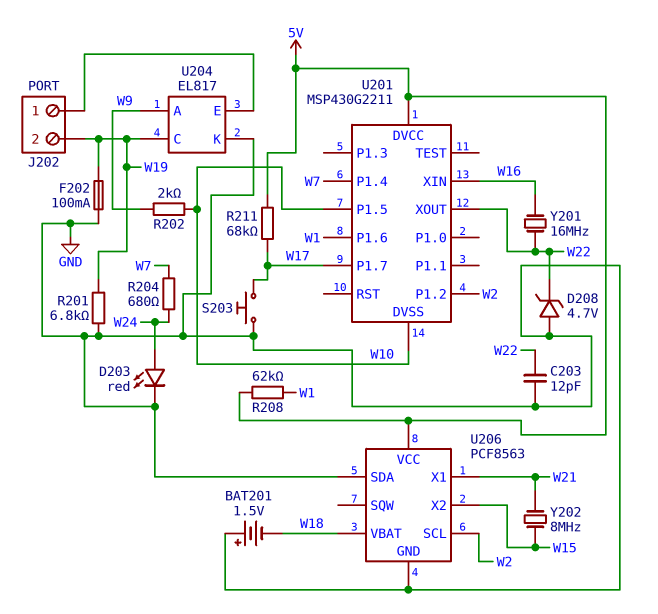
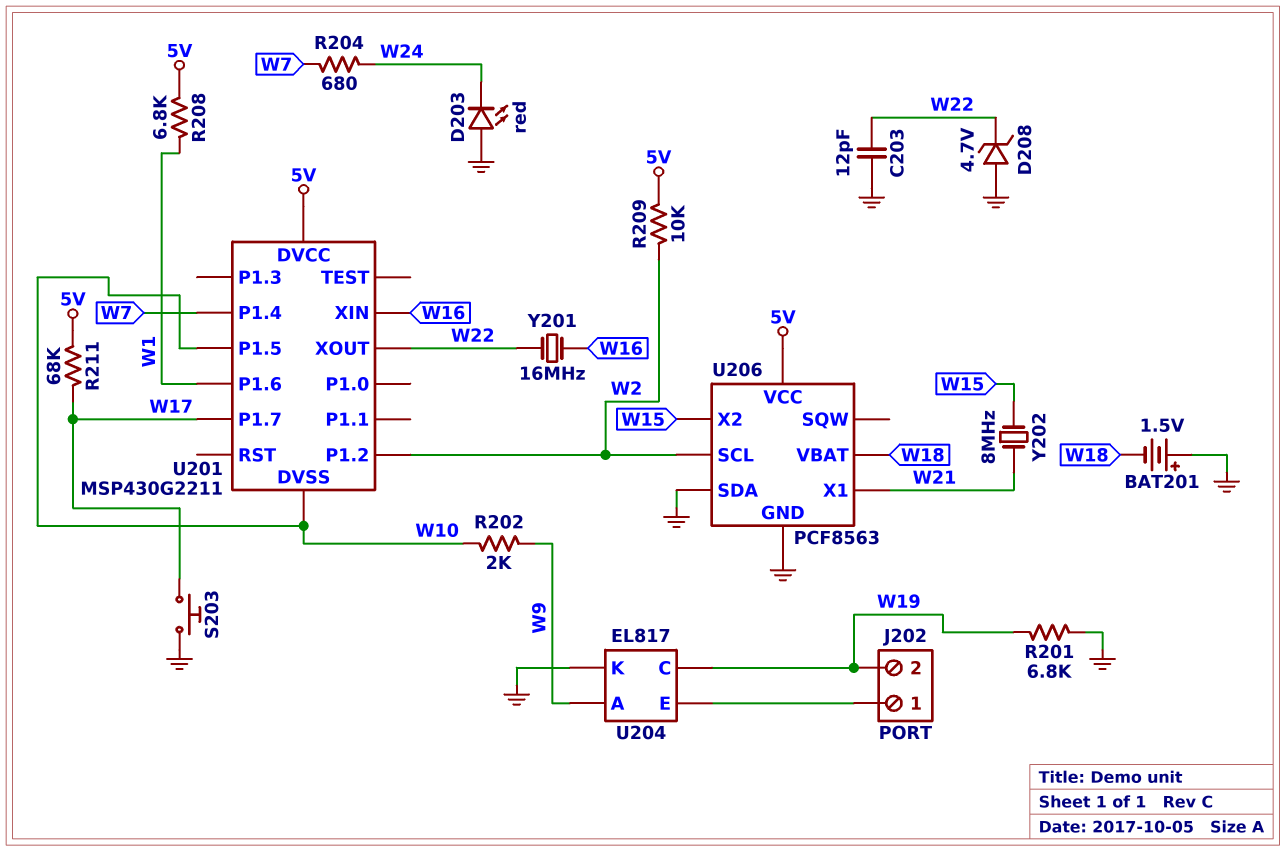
D203: LED red (A W24, K GND) -> LED red (A GND, K W24)
F202: 100mA (GND, W19) -> none
R208: 62k (5V, W1) -> 6.8k (5V, W1)
R209: none -> 10k (5V, W2)

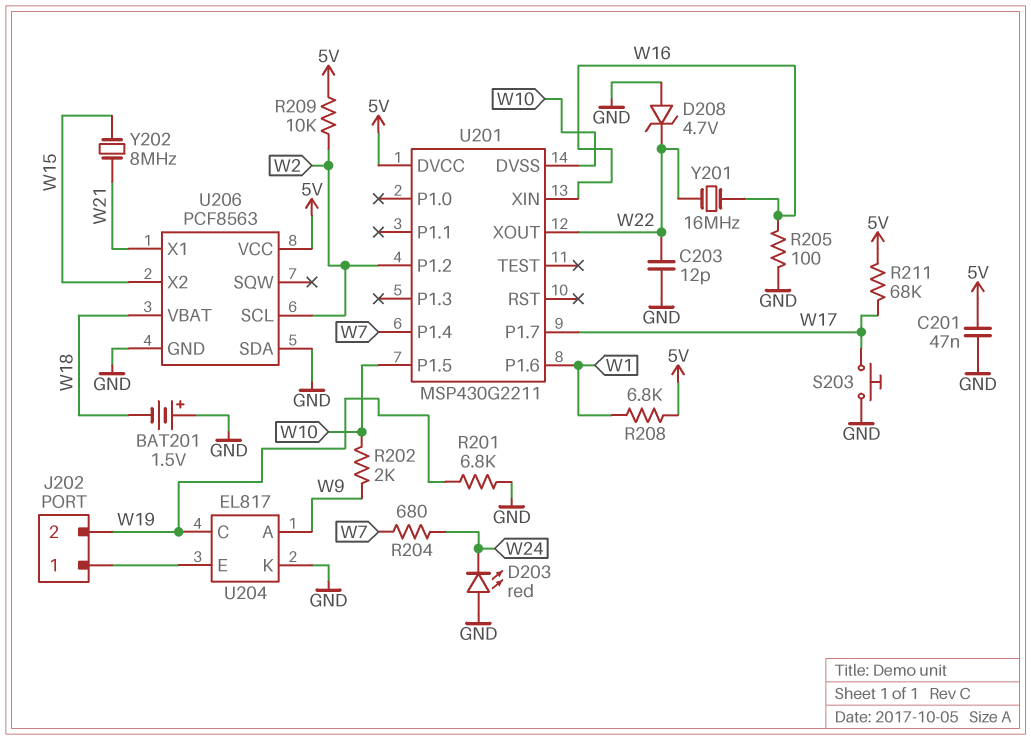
C201: none -> 47nF (5V, GND)
R205: none -> 100 (GND, W16)

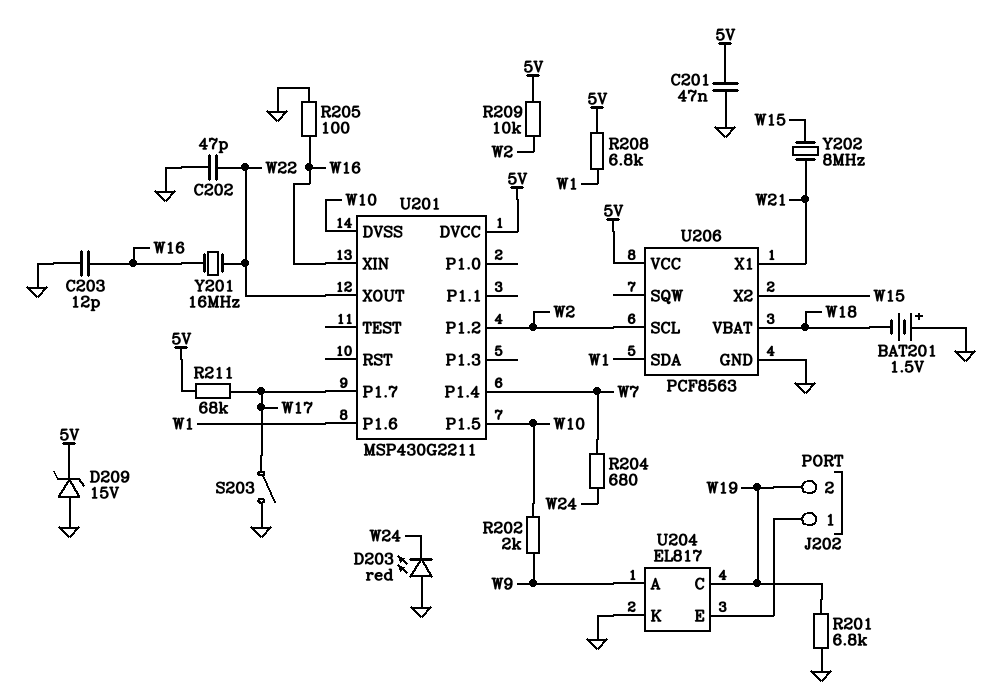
C202: none -> 47pF (GND, W22)
C203: 12pF (GND, W22) -> 12pF (GND, W16)
D208: zener 4.7V (A GND, K W22) -> none
D209: none -> zener 15V (A GND, K 5V)
S203: button (GND, W17) -> switch (GND, W17)
U206 pin SDA: GND -> W1

